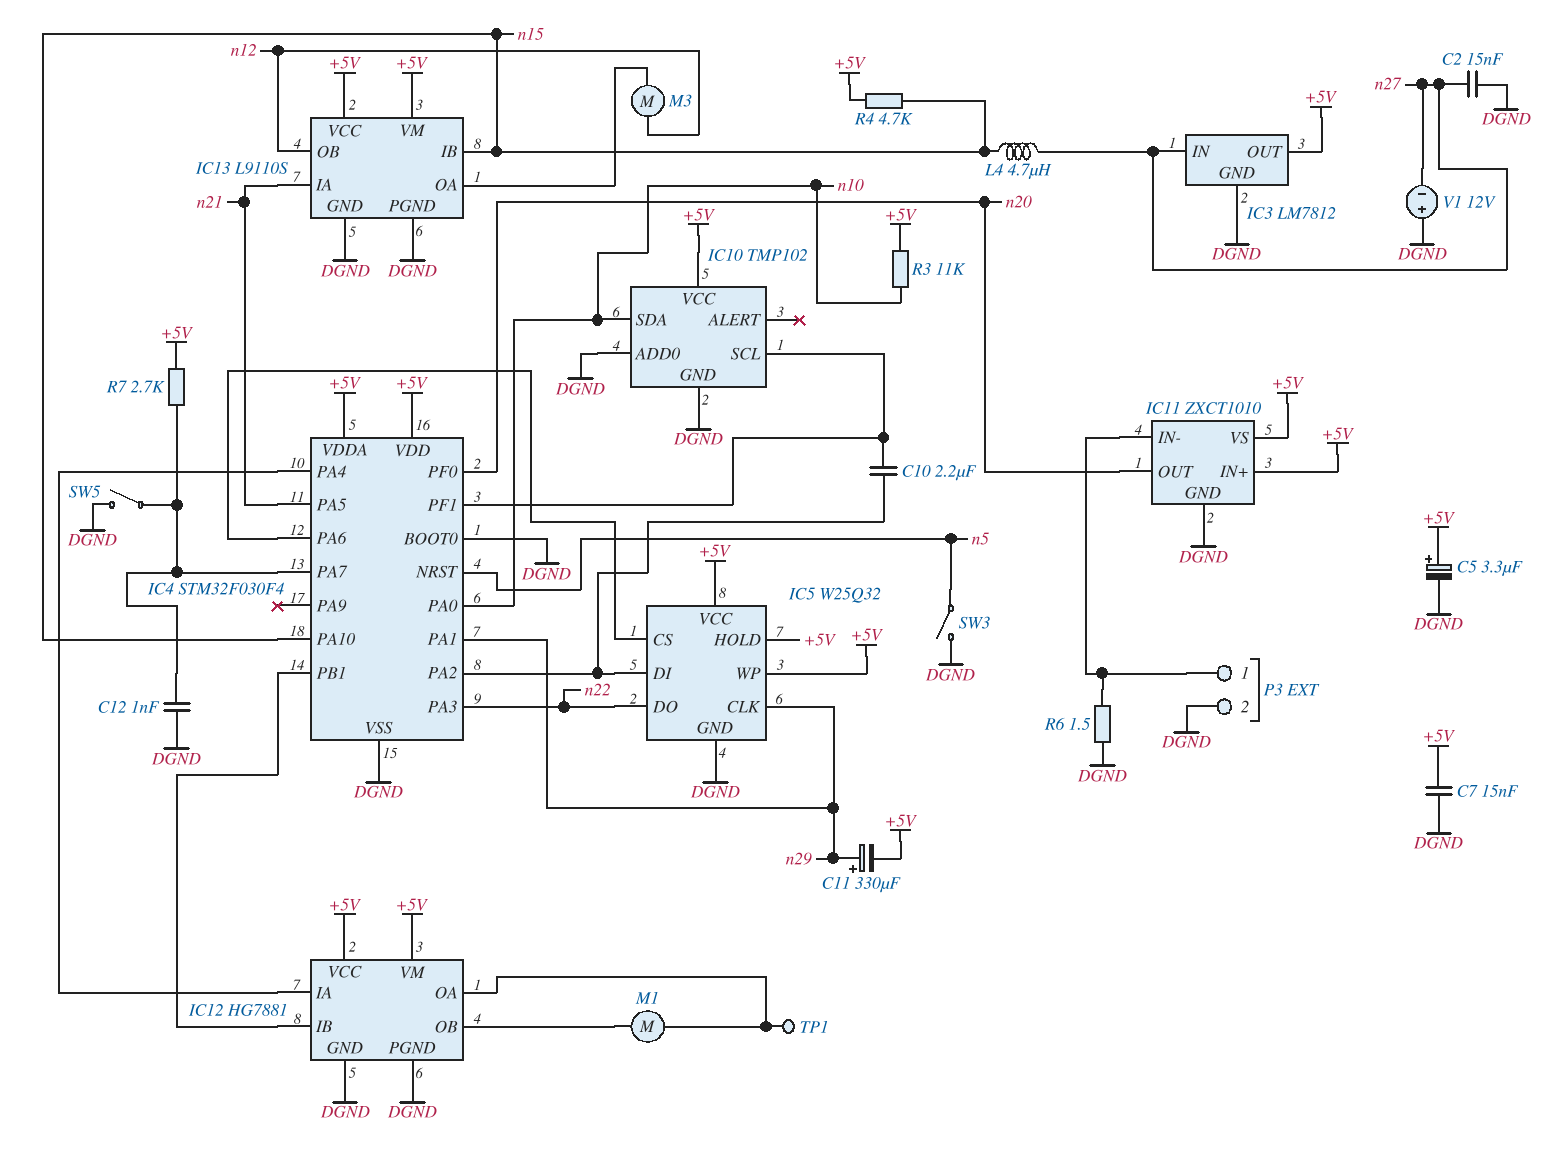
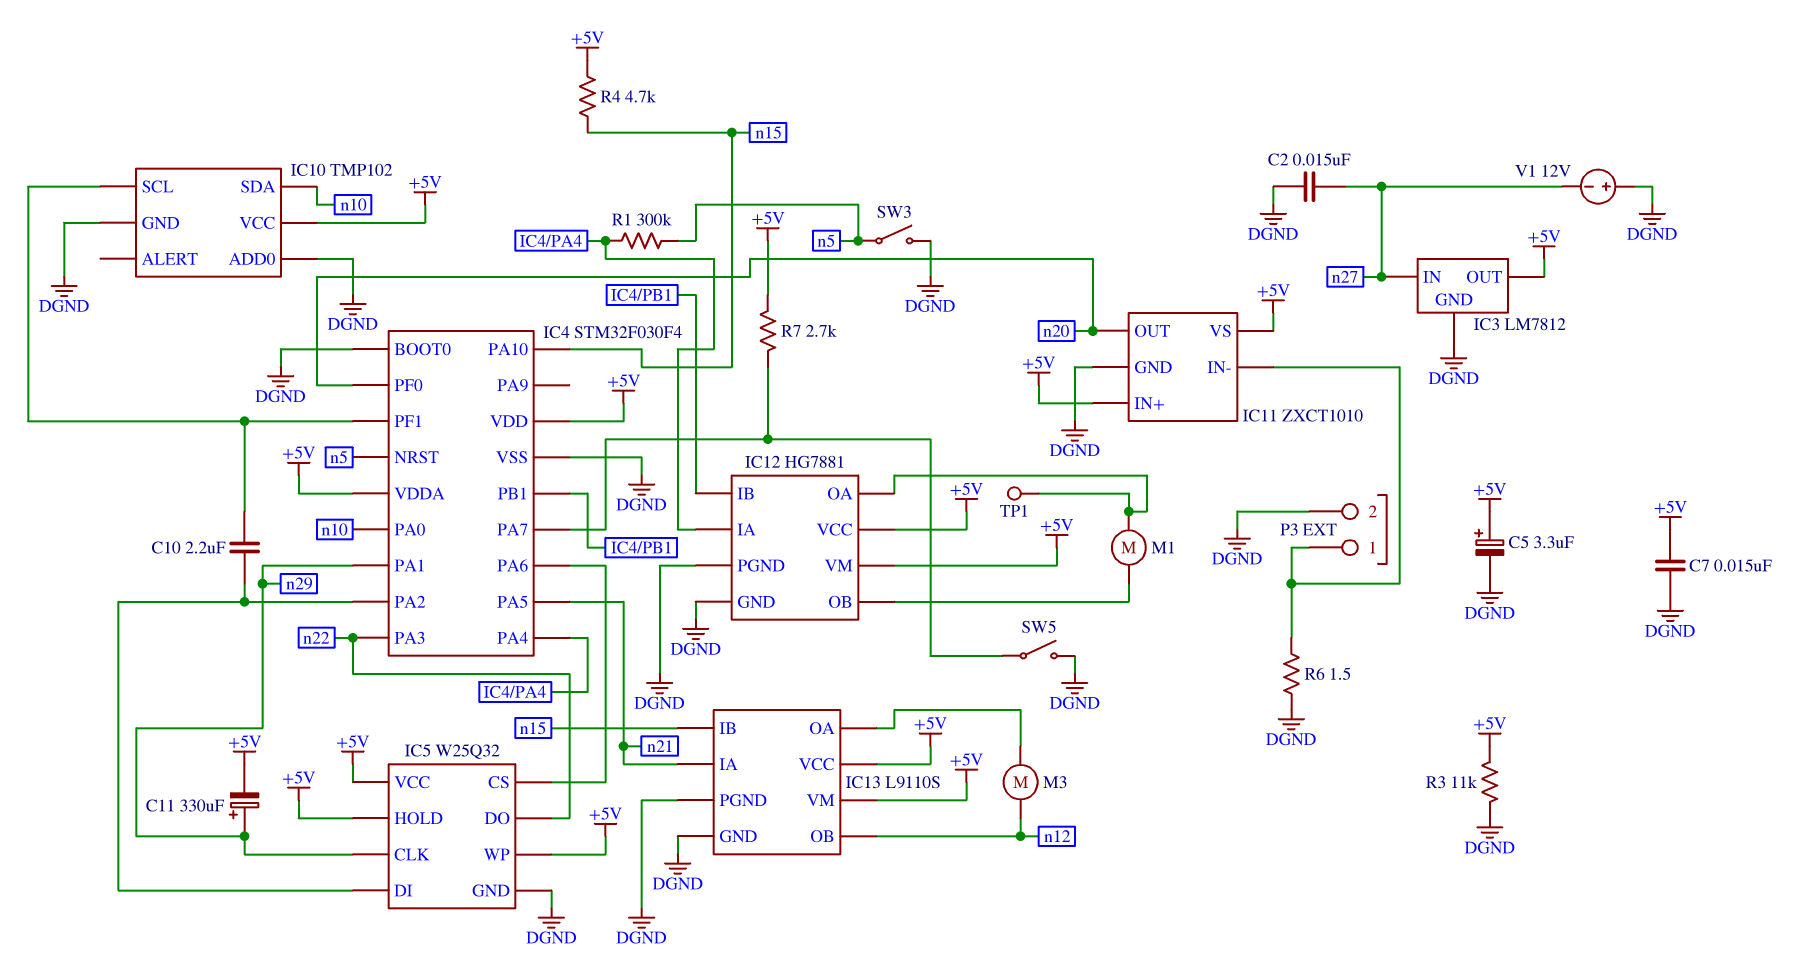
C12: 1nF (DGND, IC4/PA7) -> none
L4: 4.7uH (n15, n27) -> none
R1: none -> 300k (IC4/PA4, n5)
R3: 11k (+5V, n10) -> 11k (+5V, DGND)

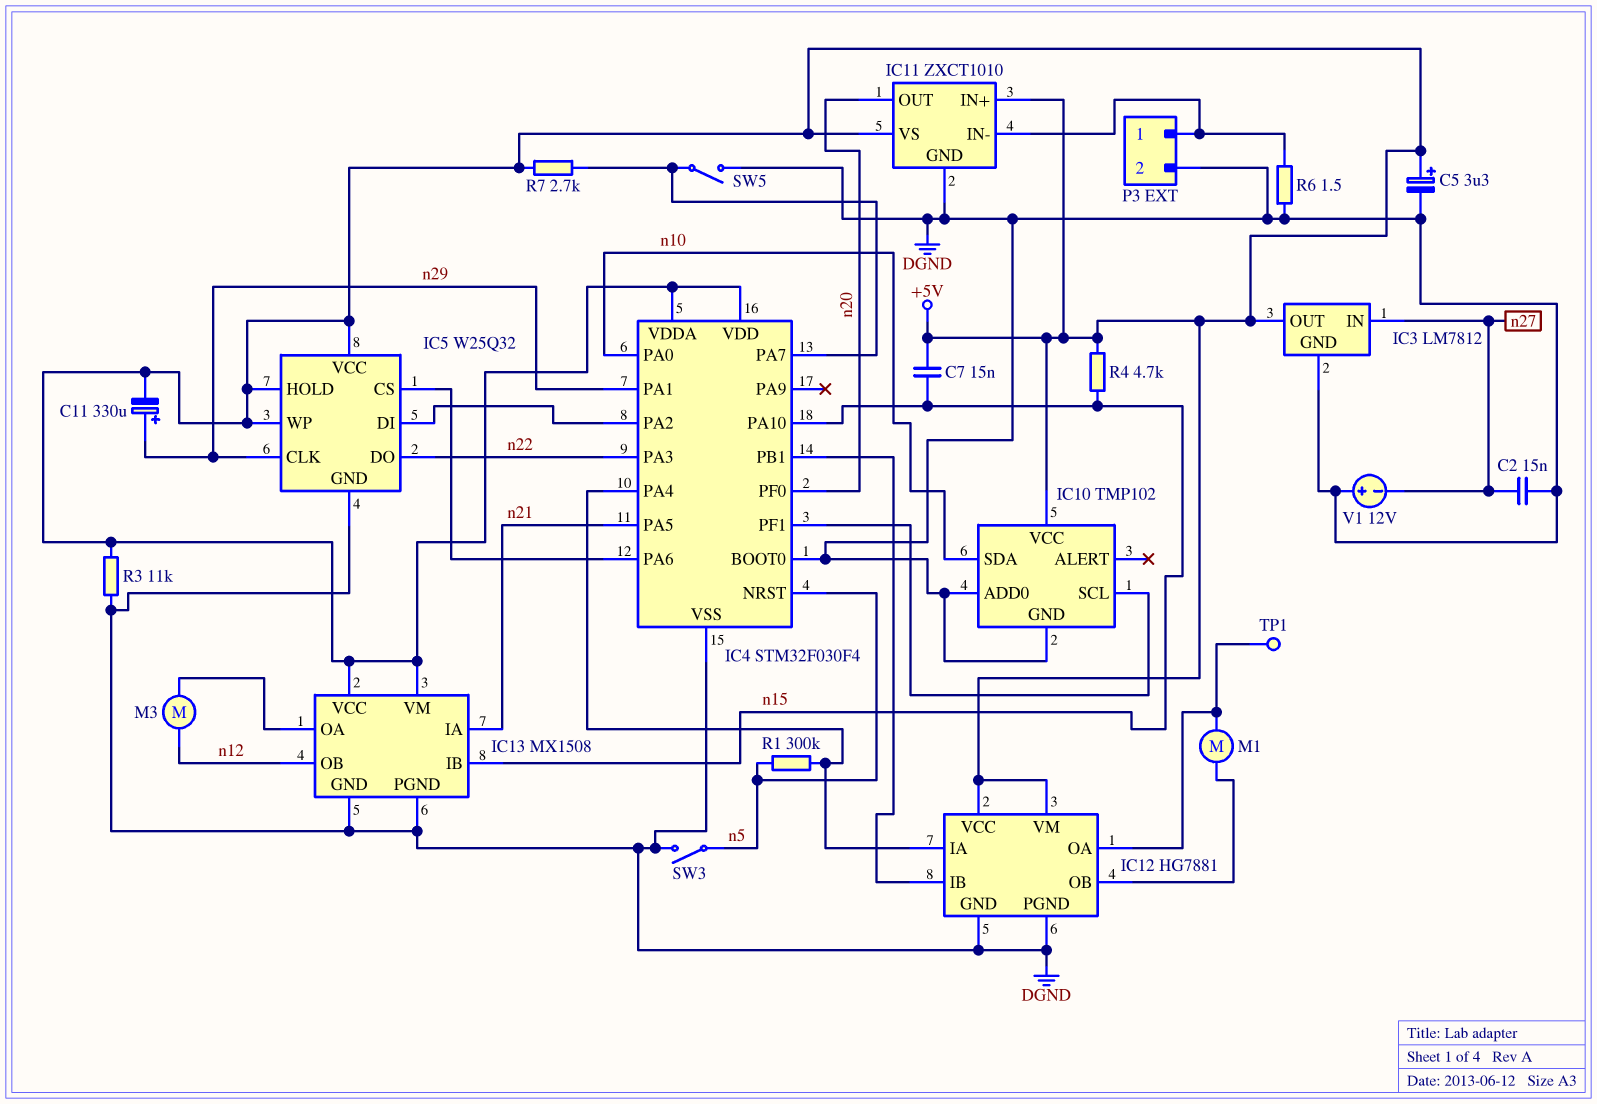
C7: 15nF (+5V, DGND) -> 15nF (+5V, n15)
C10: 2.2uF (IC4/PA2, IC4/PF1) -> none
IC13: L9110S -> MX1508

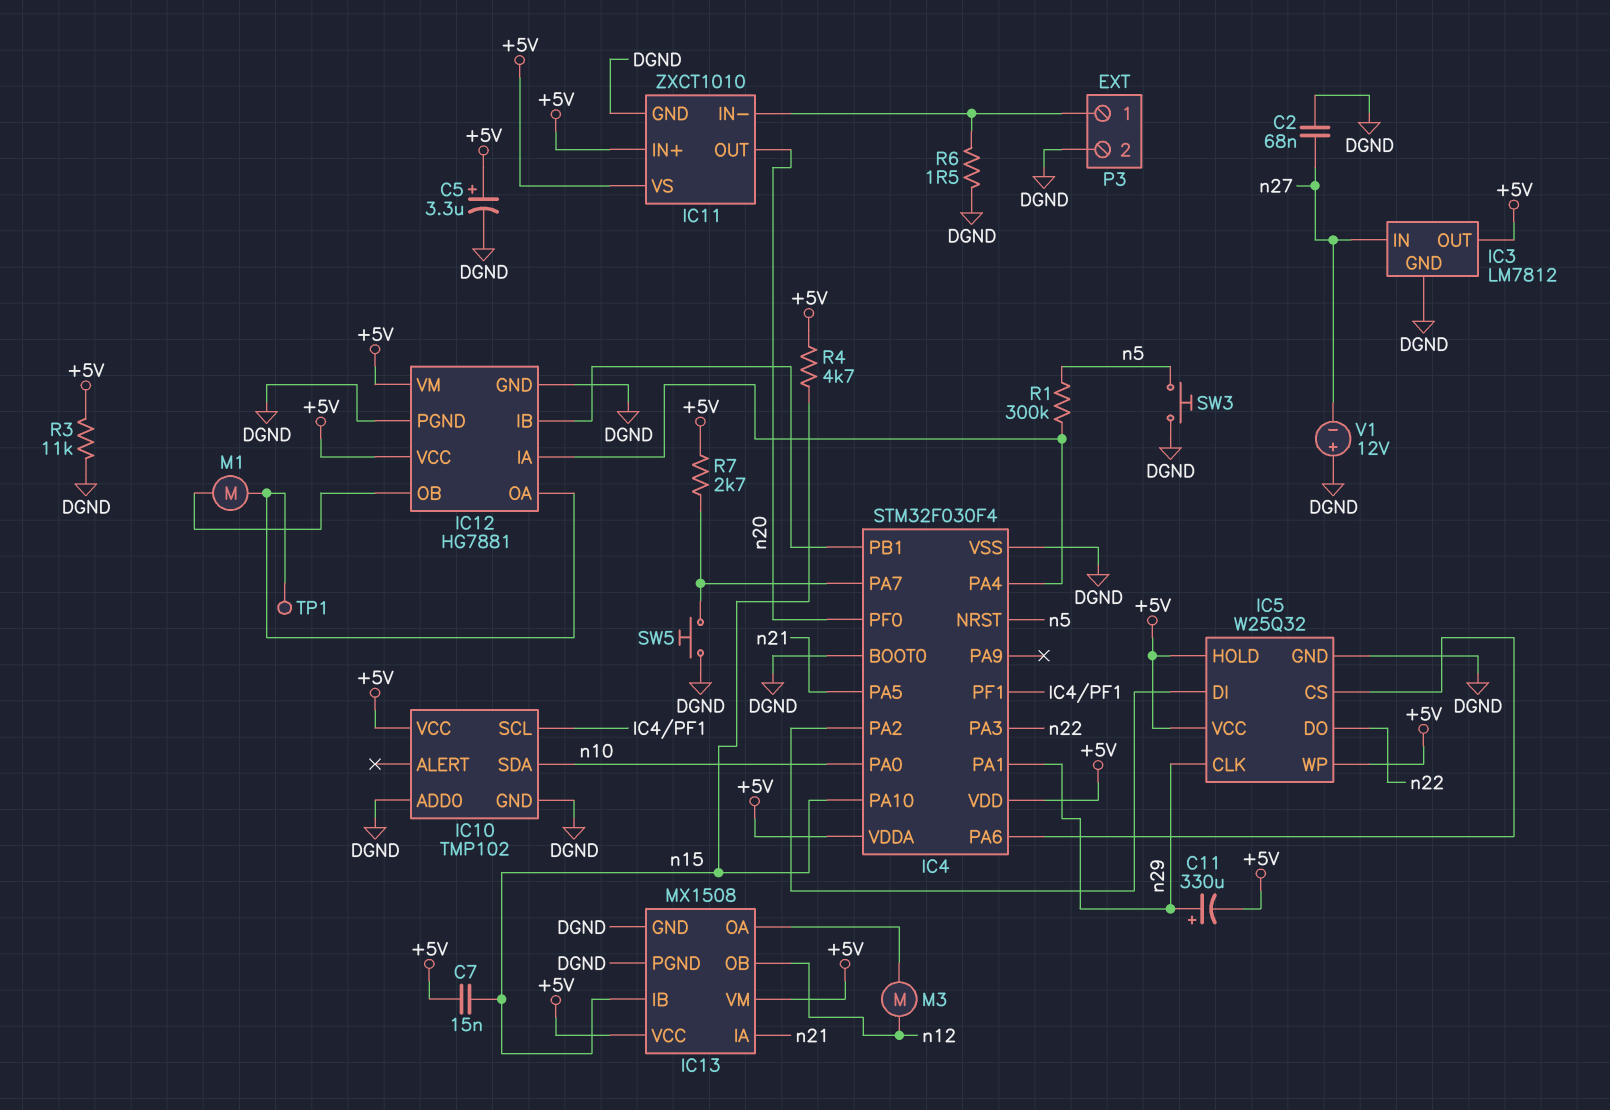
C2: 15nF (DGND, n27) -> 68nF (DGND, n27)
SW3: switch (DGND, n5) -> button (DGND, n5)
SW5: switch (DGND, IC4/PA7) -> button (DGND, IC4/PA7)

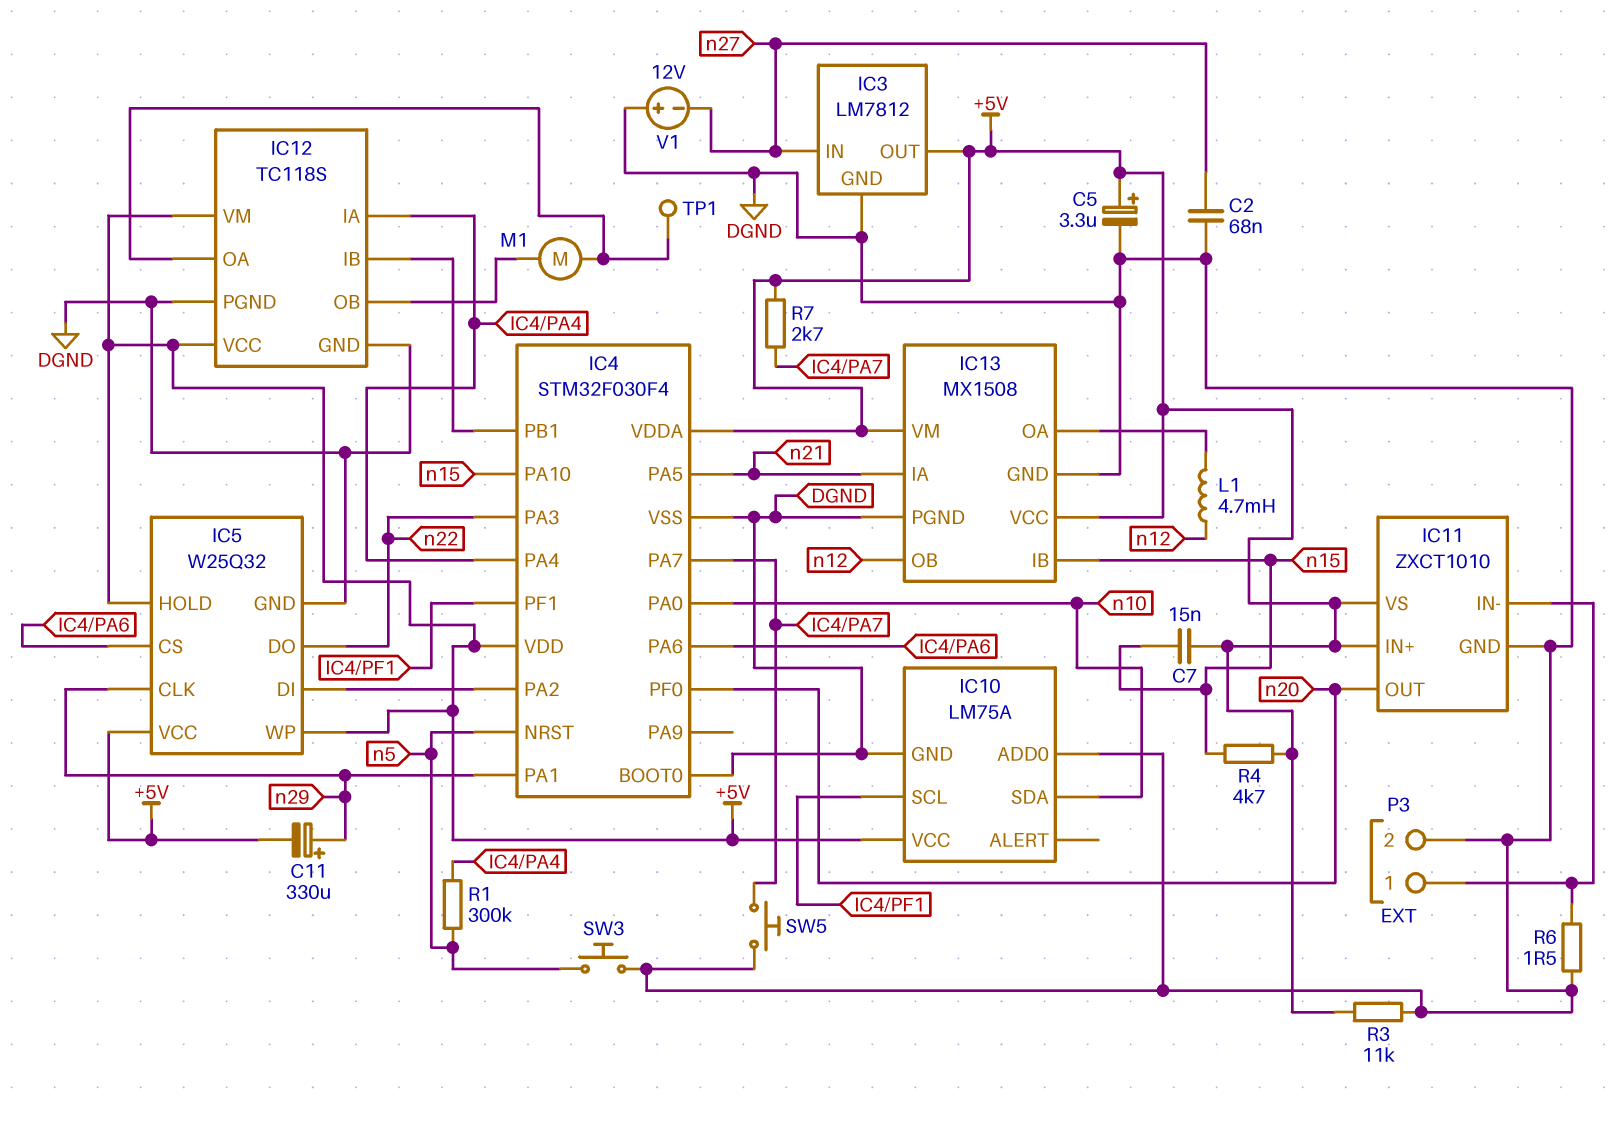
IC10: TMP102 -> LM75A
IC12: HG7881 -> TC118S
L1: none -> 4.7mH (IC13/OA, n12)
M3: motor (IC13/OA, n12) -> none

